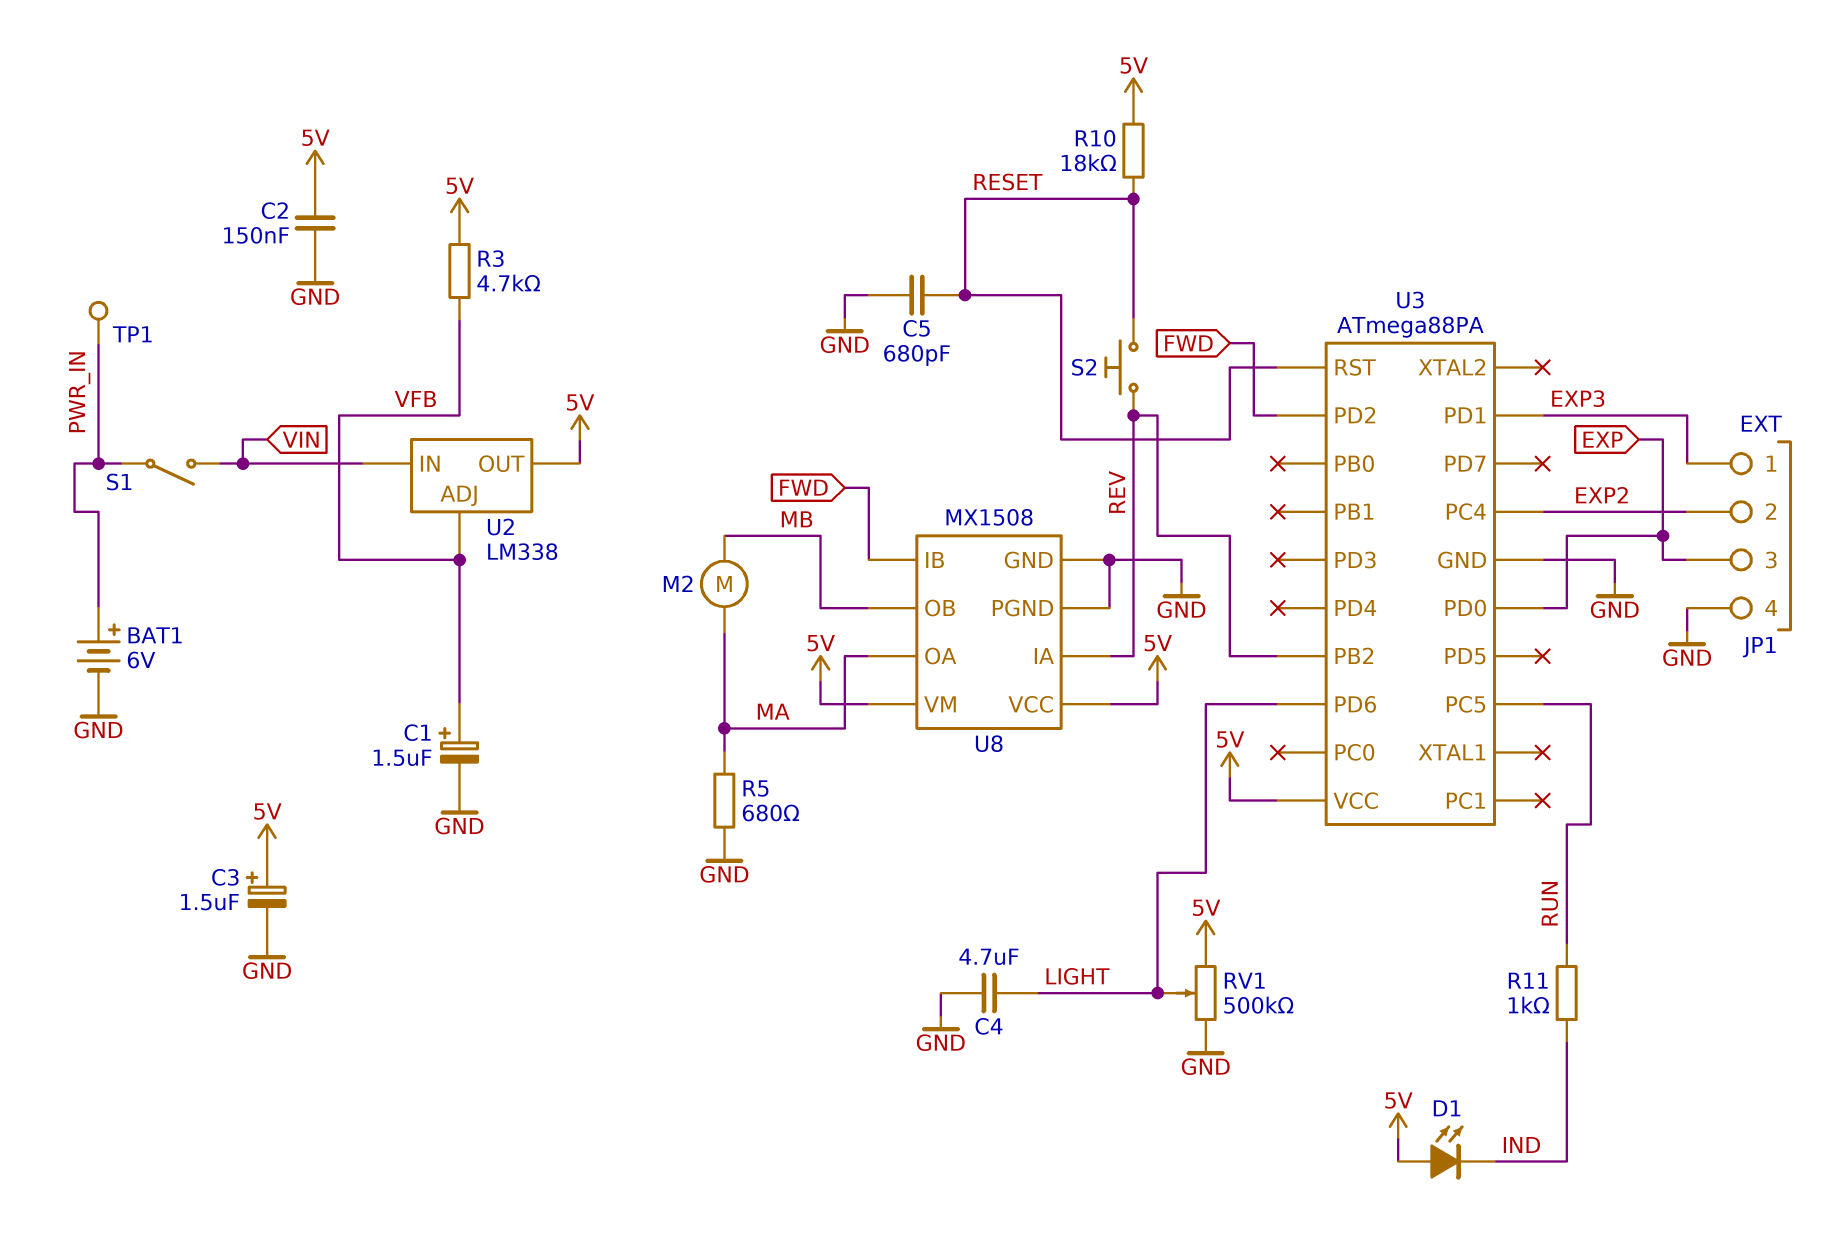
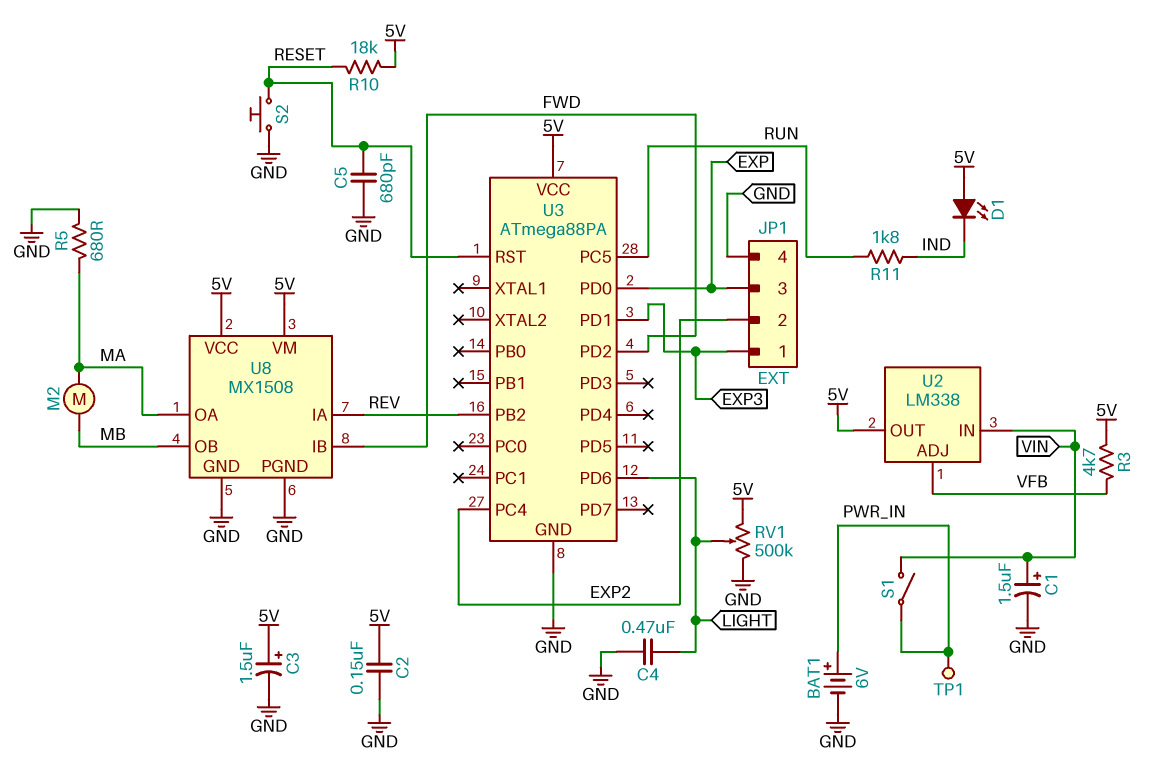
C1: 1.5uF (plus VFB, minus GND) -> 1.5uF (plus VIN, minus GND)
C4: 4.7uF (GND, LIGHT) -> 470nF (GND, LIGHT)
R11: 1k (IND, RUN) -> 1.8k (IND, RUN)
S2: button (RESET, REV) -> button (GND, RESET)

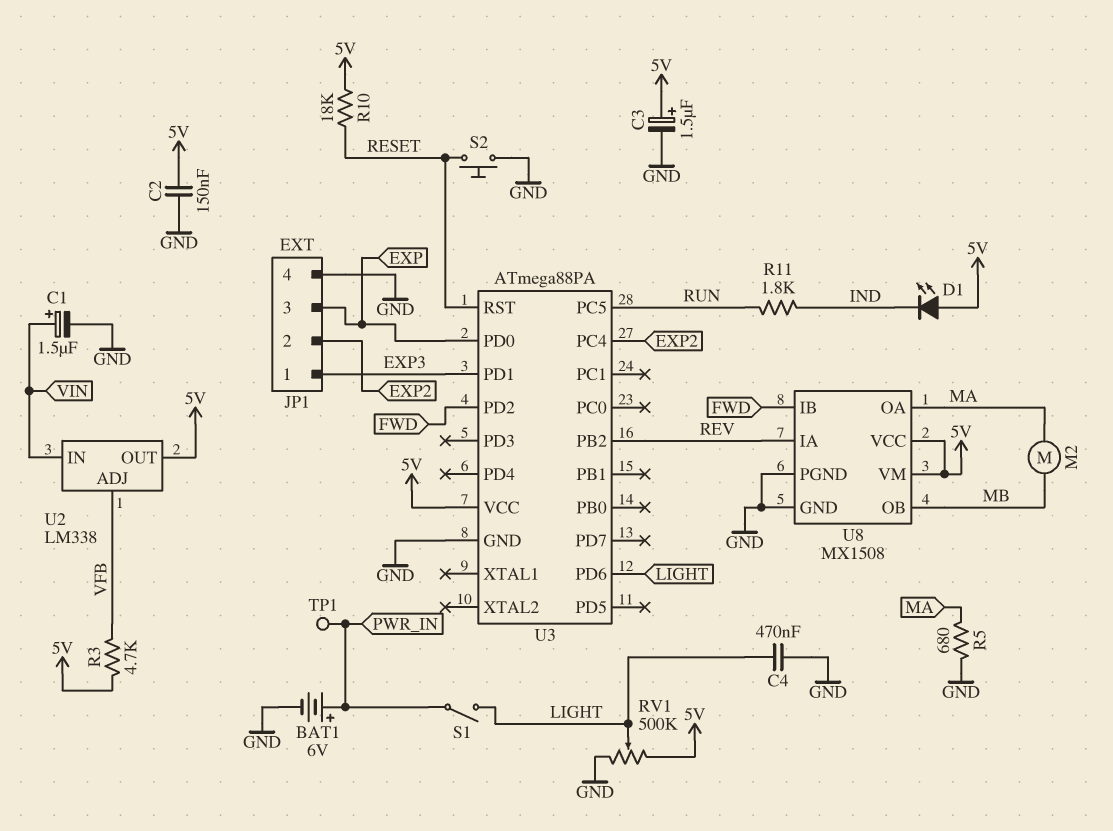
C5: 680pF (GND, RESET) -> none
S1: switch (PWR_IN, VIN) -> switch (LIGHT, PWR_IN)

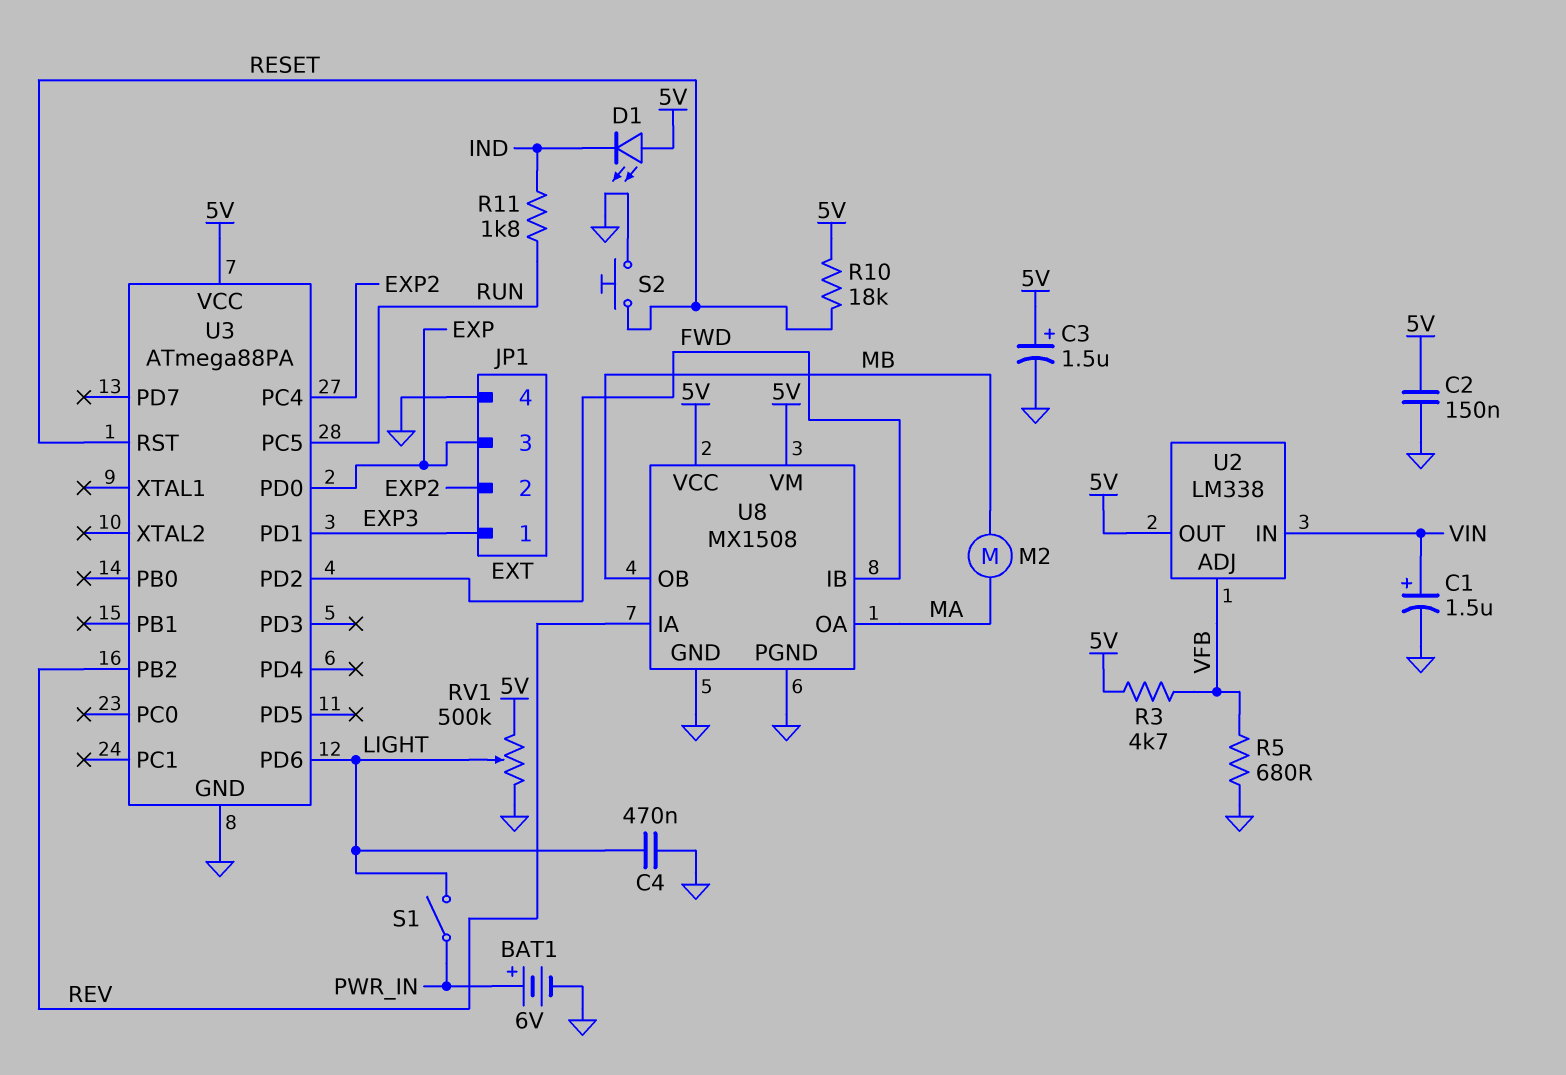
R5: 680 (GND, MA) -> 680 (GND, VFB)
TP1: test point (PWR_IN) -> none

